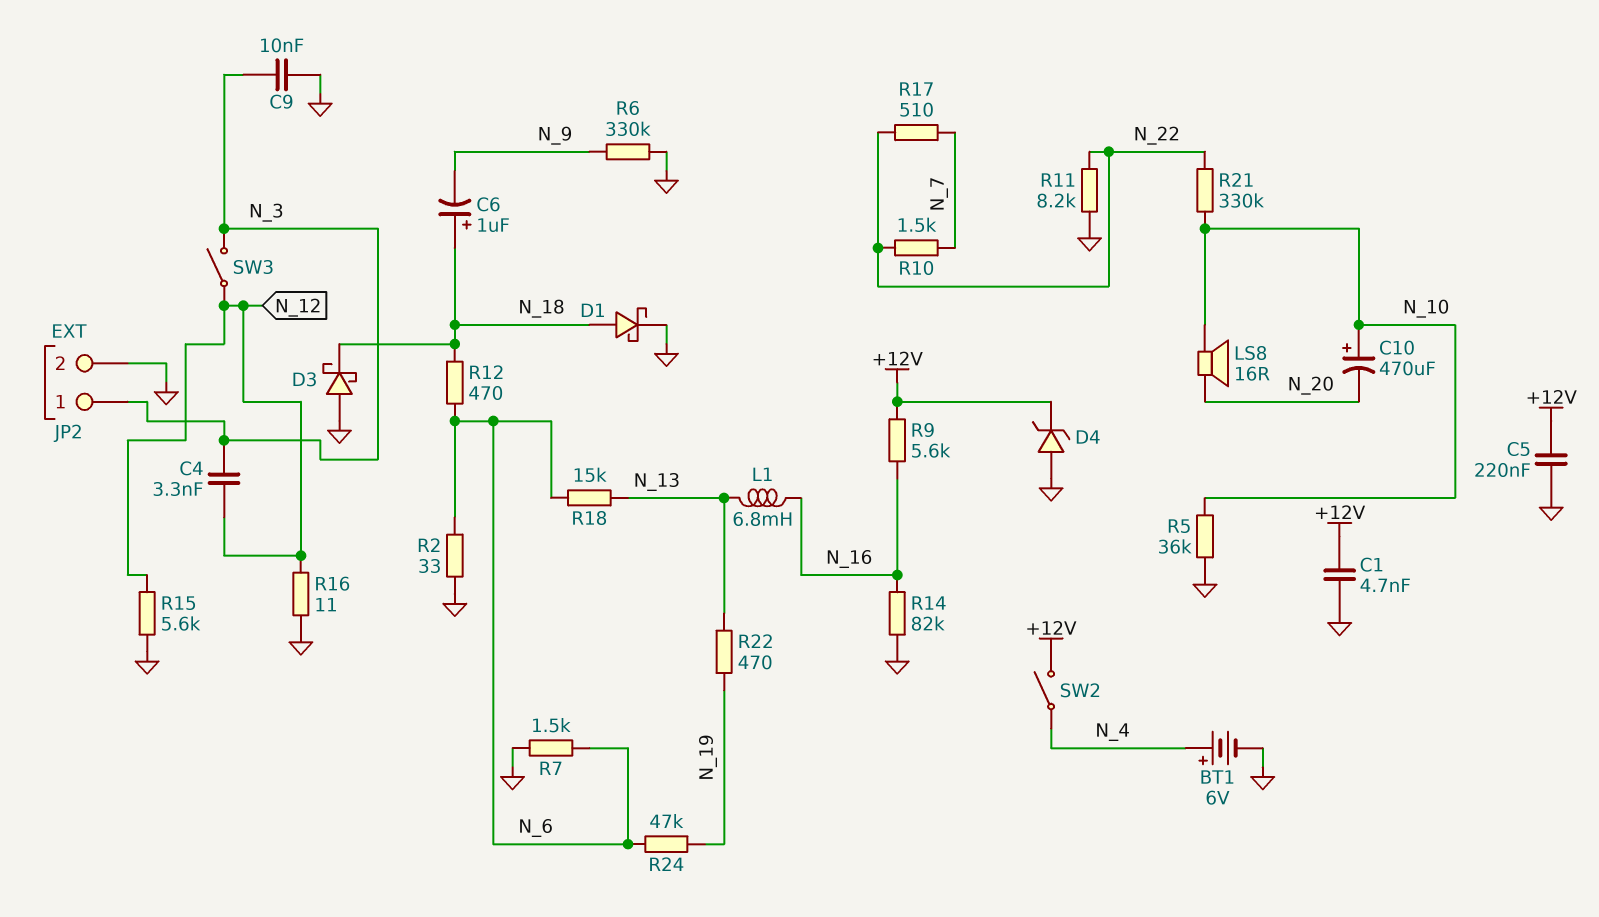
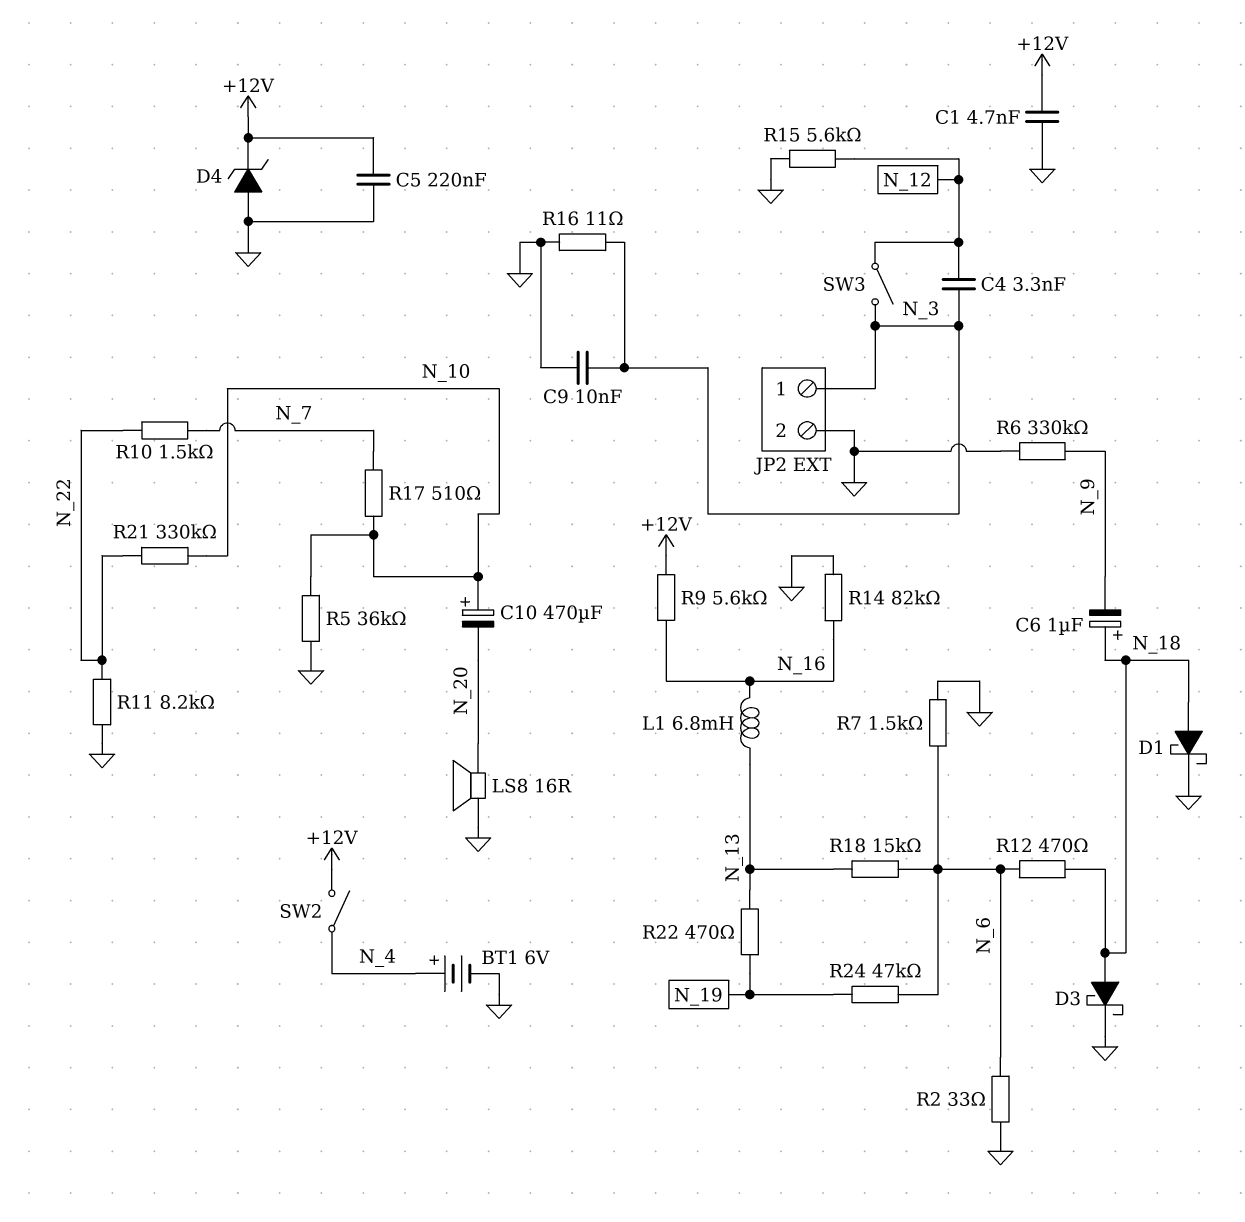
D3: schottky (A GND, K N_18) -> schottky (A N_18, K GND)
LS8: speaker 16R (N_10, N_20) -> speaker 16R (GND, N_20)
R16: 11 (GND, N_12) -> 11 (GND, N_3)
R17: 510 (N_7, N_22) -> 510 (N_7, N_10)

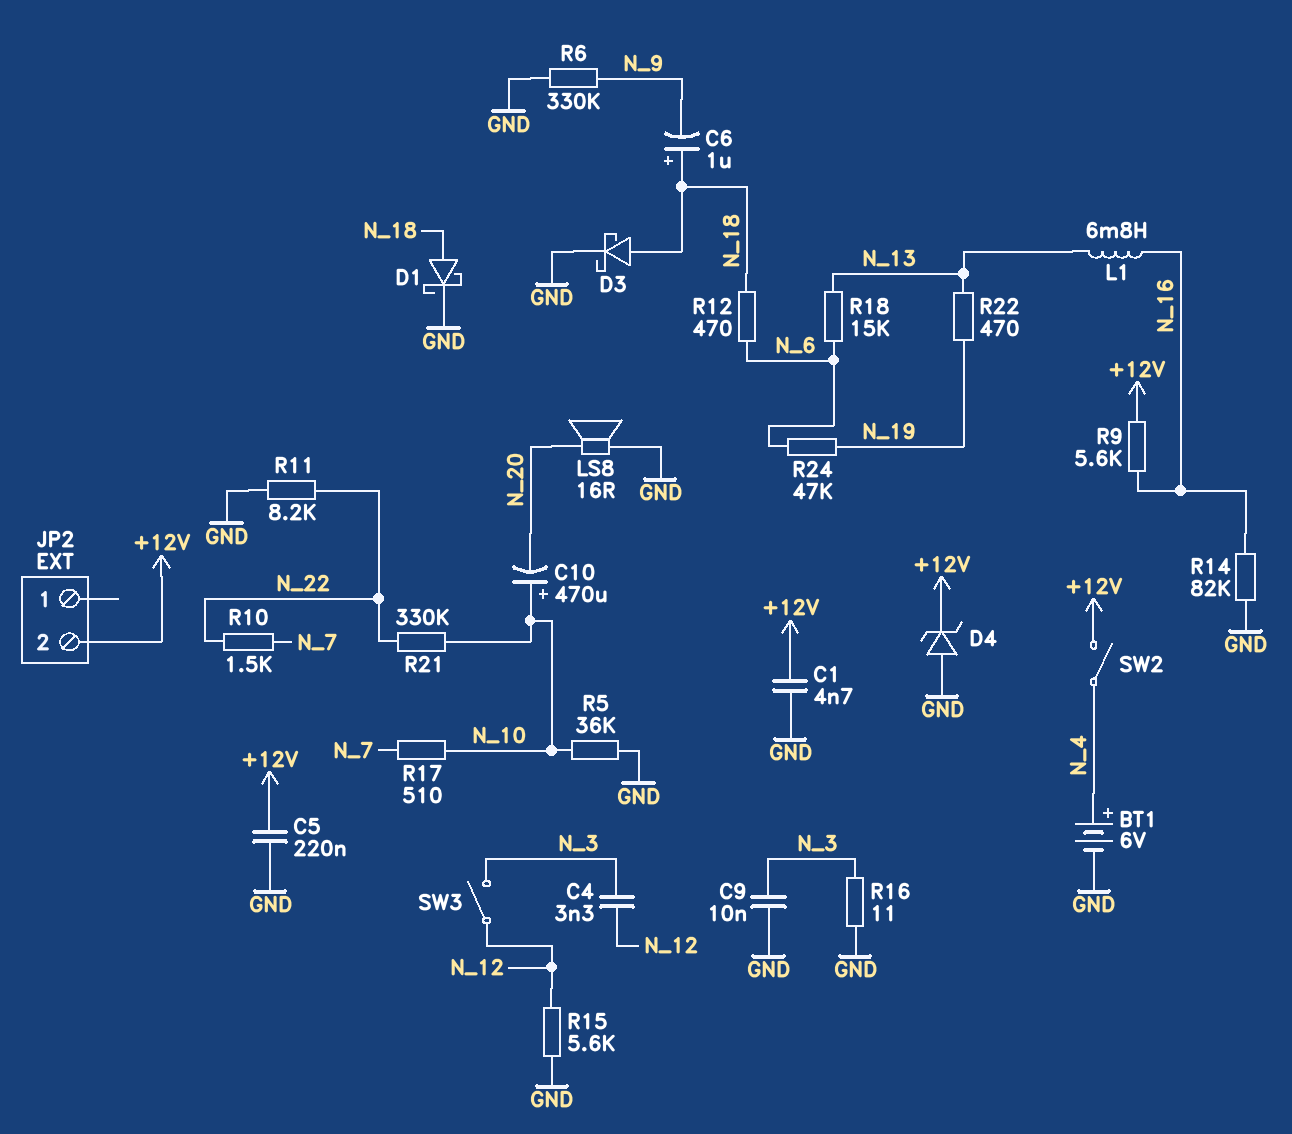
JP2 pin 1: N_3 -> none
JP2 pin 2: GND -> +12V
R2: 33 (GND, N_6) -> none
R7: 1.5k (GND, N_6) -> none

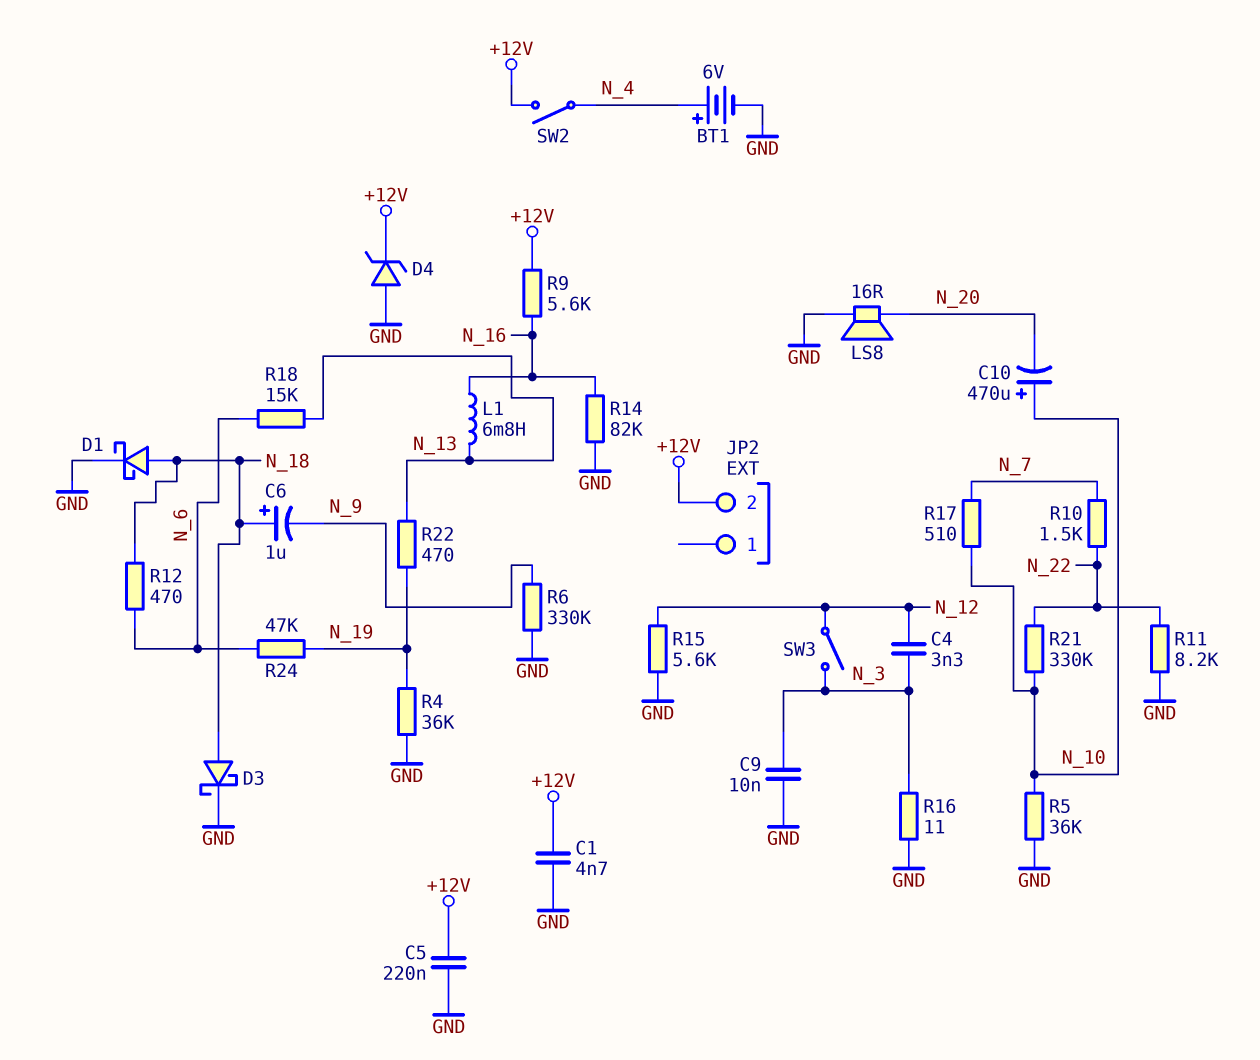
R4: none -> 36k (GND, N_19)

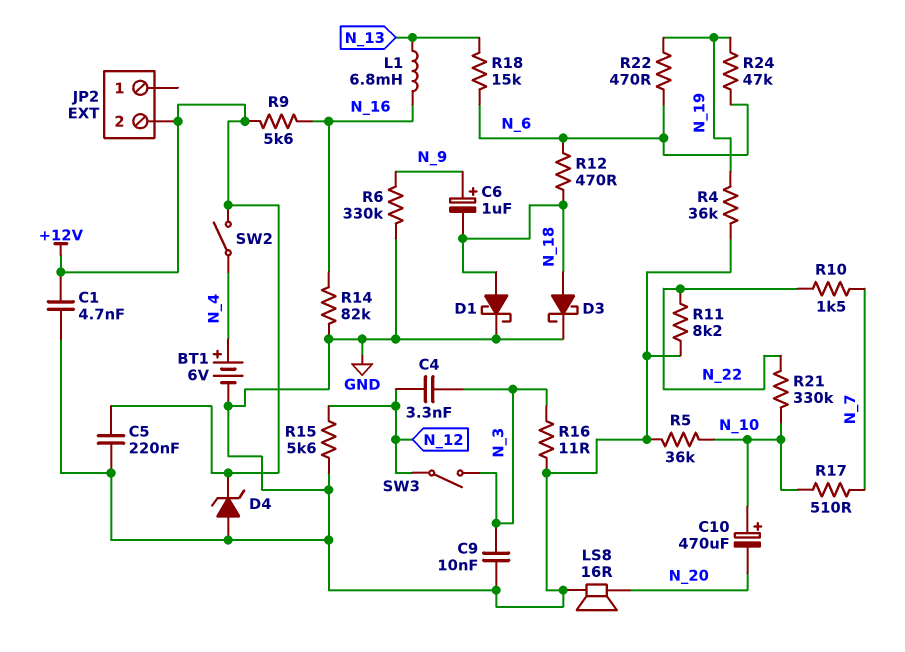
C6: 1uF (plus N_18, minus N_9) -> 1uF (plus N_9, minus N_18)
R22: 470 (N_13, N_19) -> 470 (N_6, N_19)

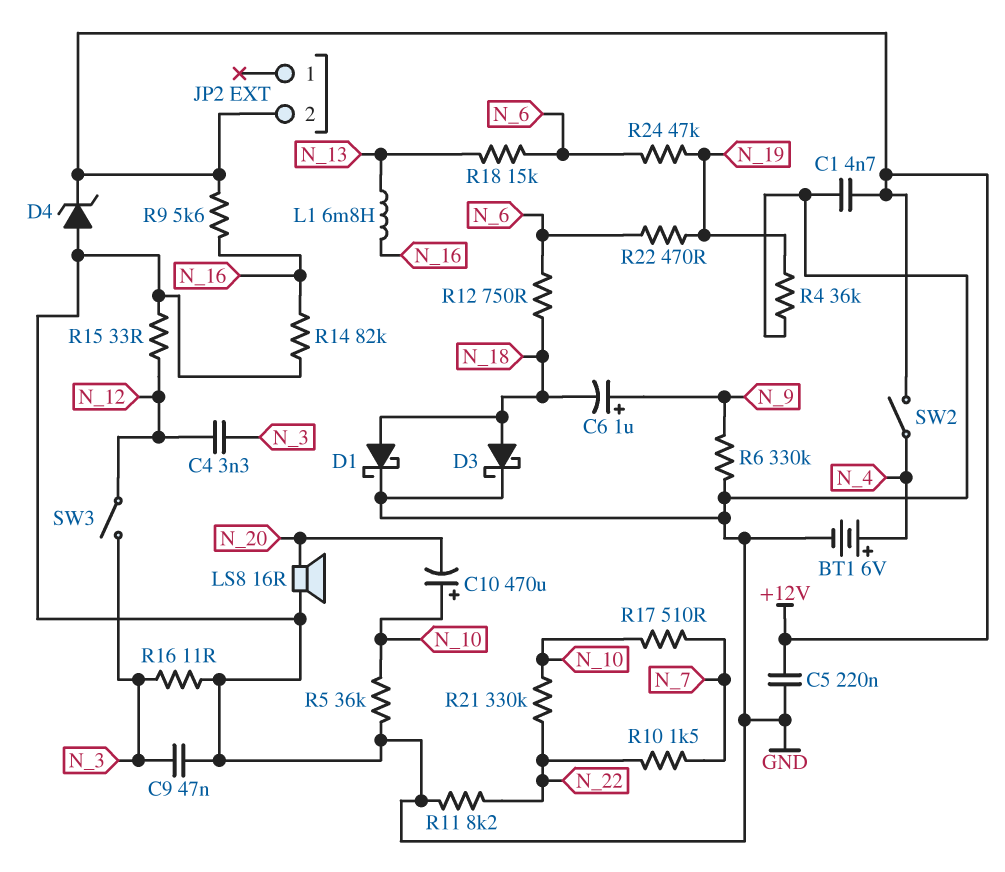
C9: 10nF (GND, N_3) -> 47nF (GND, N_3)
R12: 470 (N_6, N_18) -> 750 (N_6, N_18)
R15: 5.6k (GND, N_12) -> 33 (GND, N_12)

